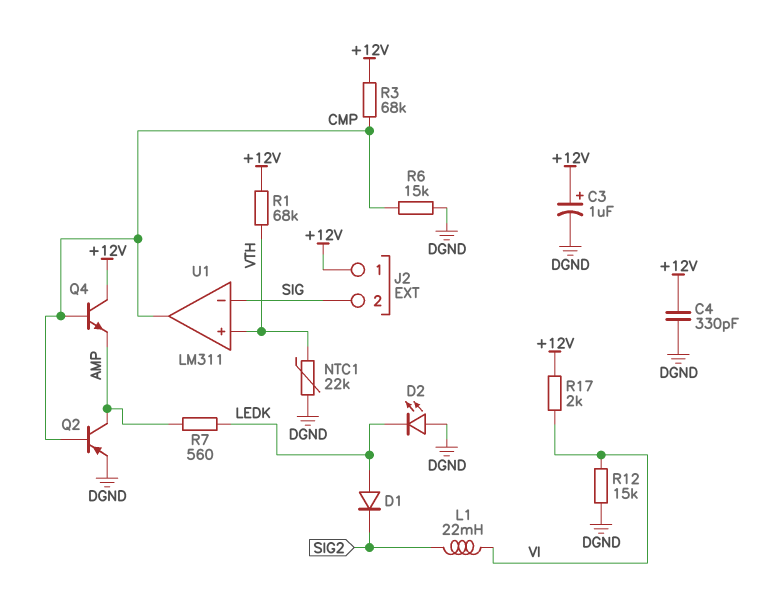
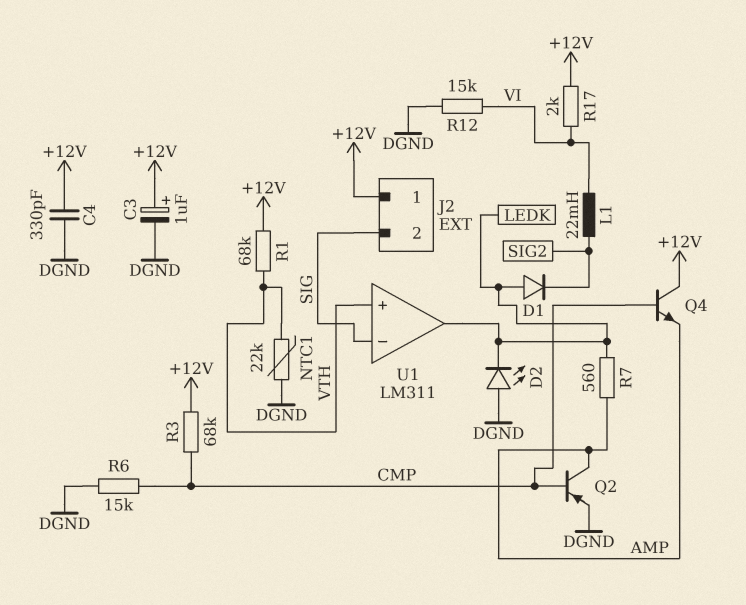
U1 pin out: CMP -> LEDK

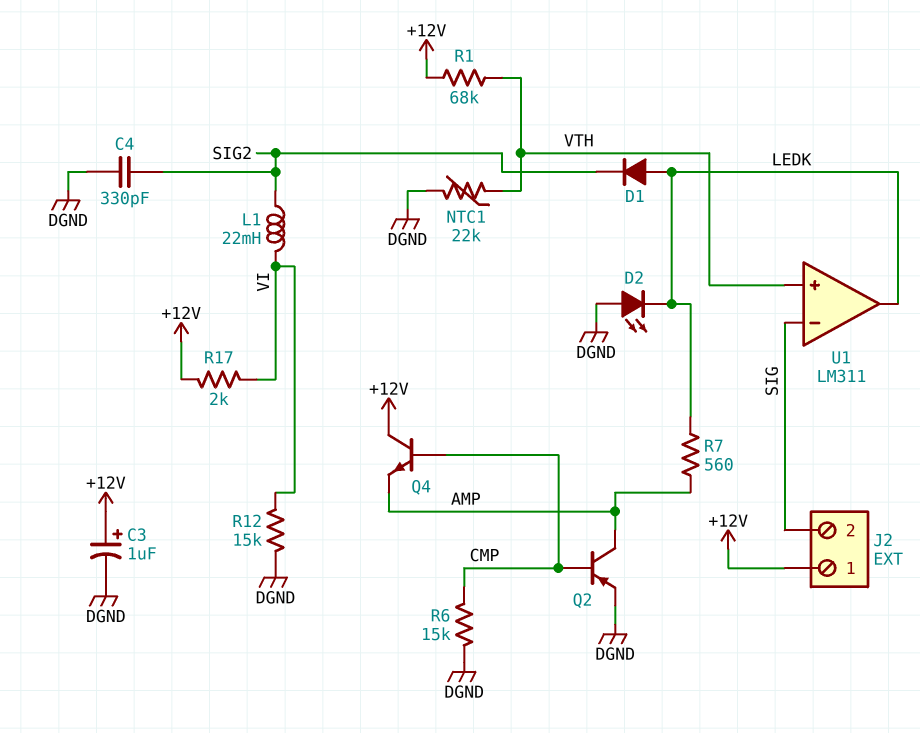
C4: 330pF (+12V, DGND) -> 330pF (DGND, SIG2)
R3: 68k (+12V, CMP) -> none

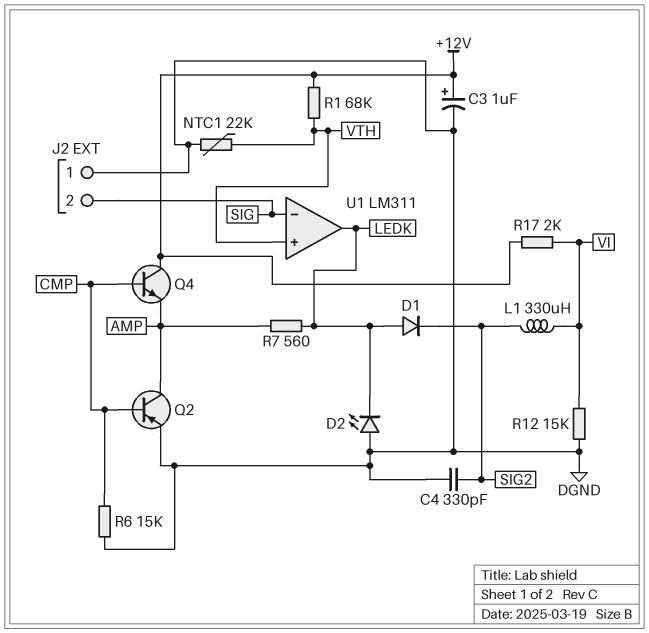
J2 pin 1: +12V -> DGND
L1: 22mH (SIG2, VI) -> 330uH (SIG2, VI)

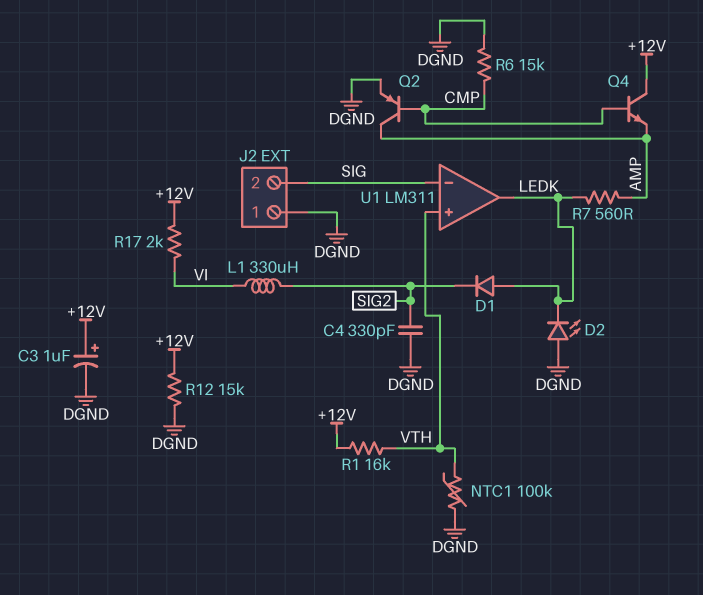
NTC1: 22k (DGND, VTH) -> 100k (DGND, VTH)
R1: 68k (+12V, VTH) -> 16k (+12V, VTH)
R12: 15k (DGND, VI) -> 15k (+12V, DGND)

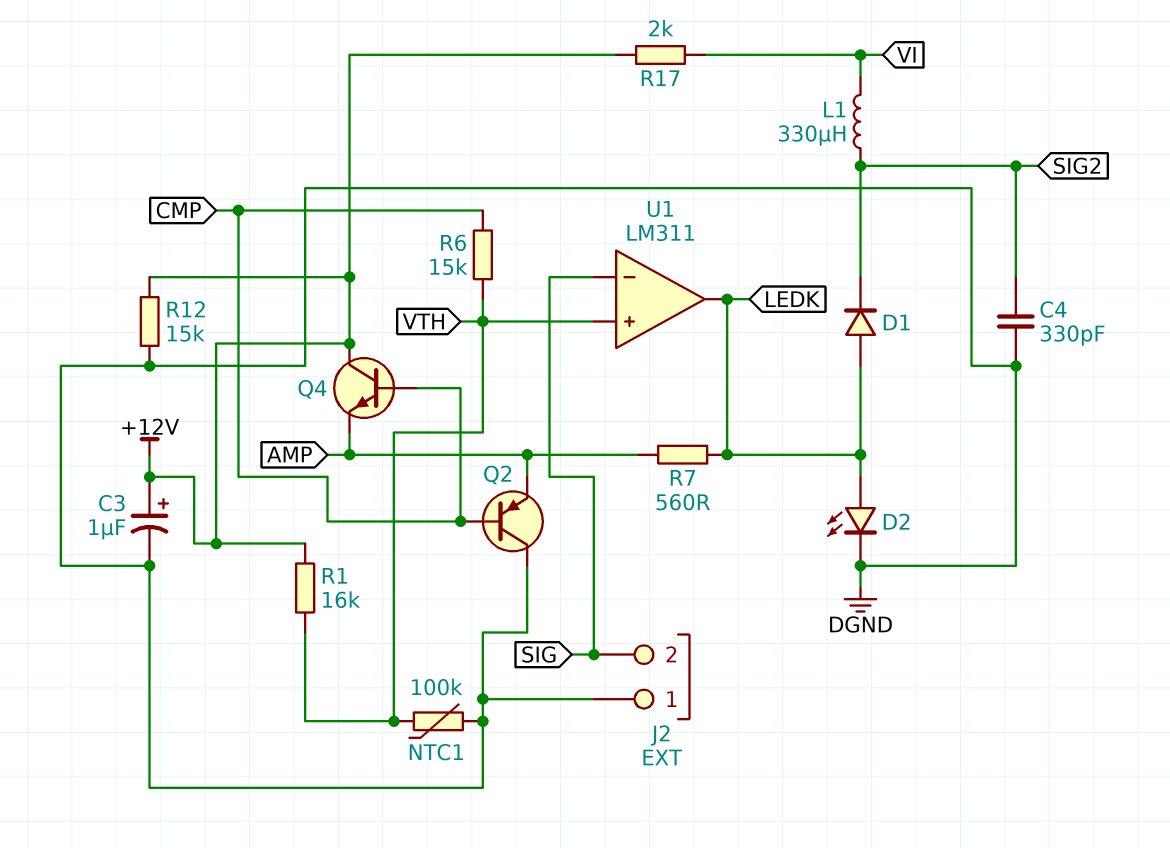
D2: LED (A DGND, K LEDK) -> LED (A LEDK, K DGND)
Q2: PNP (B CMP, C AMP, E DGND) -> PNP (B CMP, C DGND, E AMP)
R6: 15k (CMP, DGND) -> 15k (CMP, VTH)

